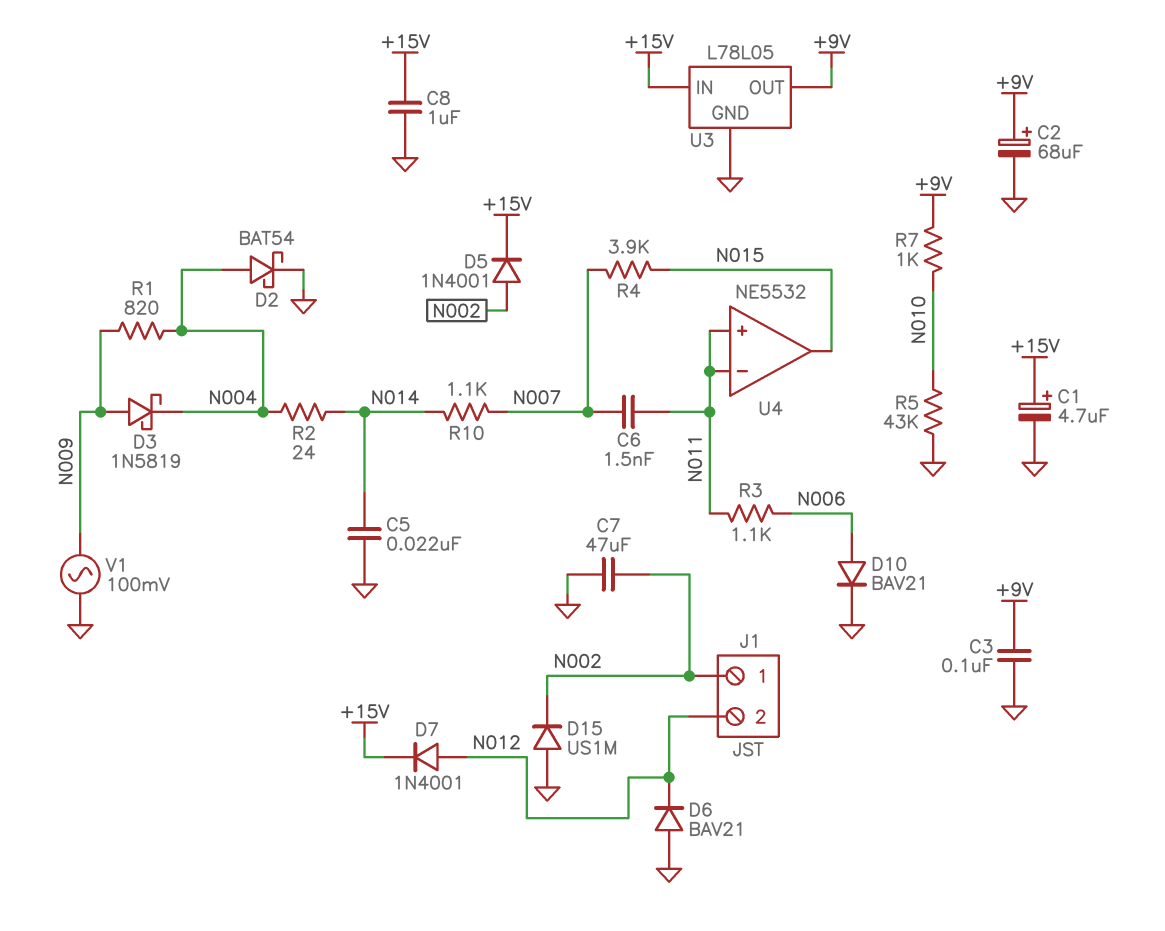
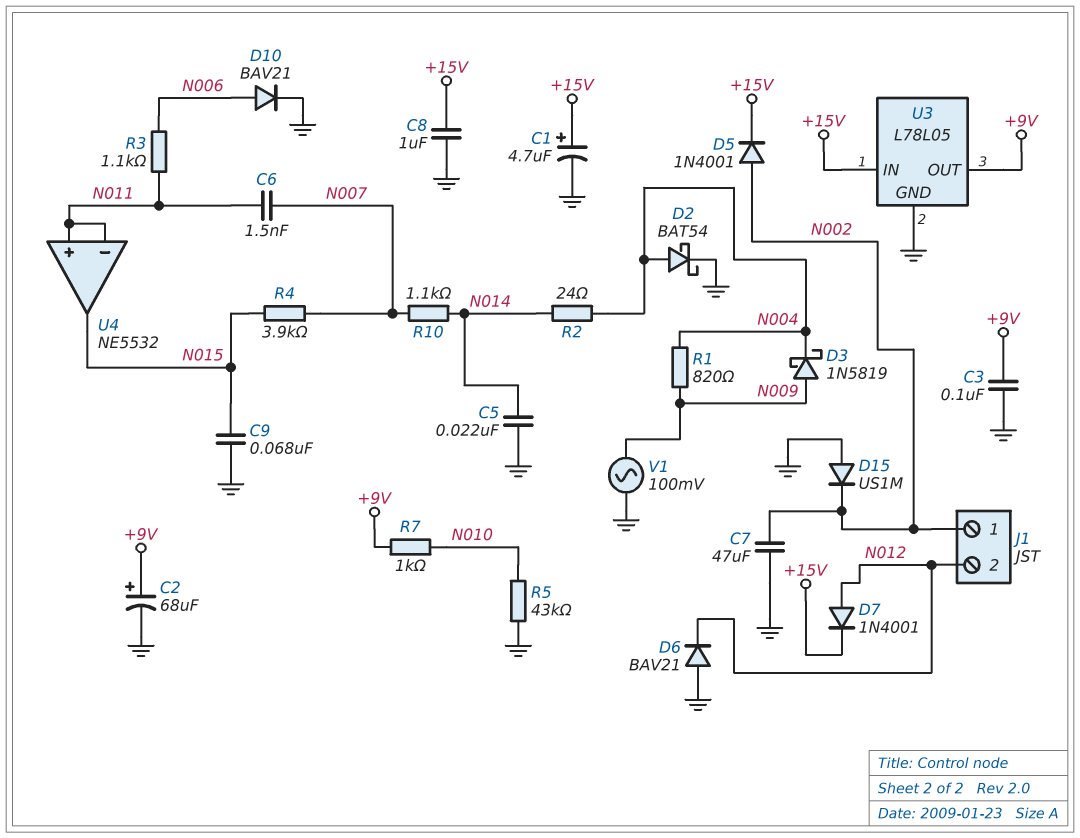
C9: none -> 68nF (GND, N015)

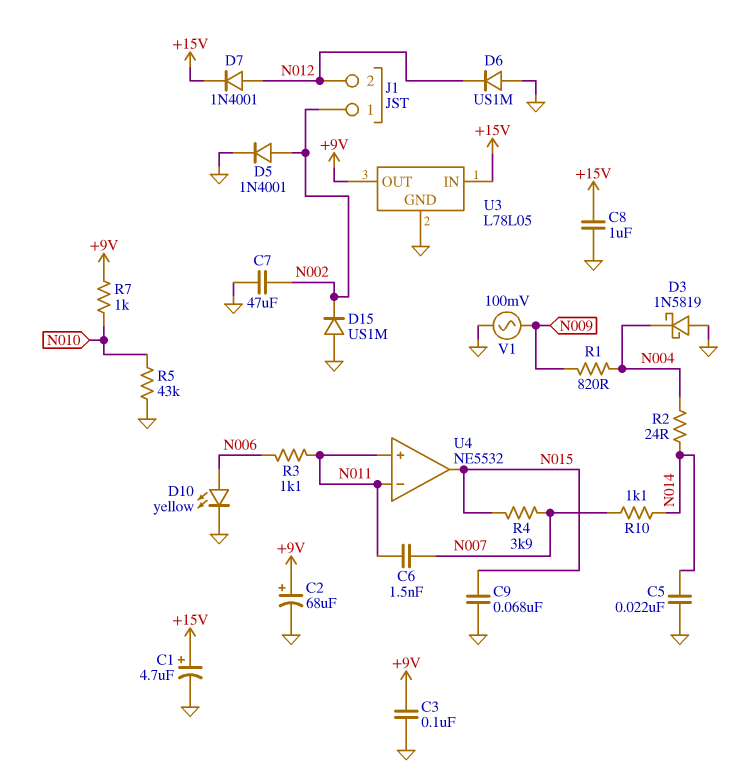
D2: schottky BAT54 (A N004, K GND) -> none
D3: schottky 1N5819 (A N009, K N004) -> schottky 1N5819 (A GND, K N004)
D5: diode 1N4001 (A N002, K +15V) -> diode 1N4001 (A N002, K GND)
D6: diode BAV21 (A GND, K N012) -> diode US1M (A GND, K N012)
D10: diode BAV21 (A N006, K GND) -> LED yellow (A N006, K GND)

